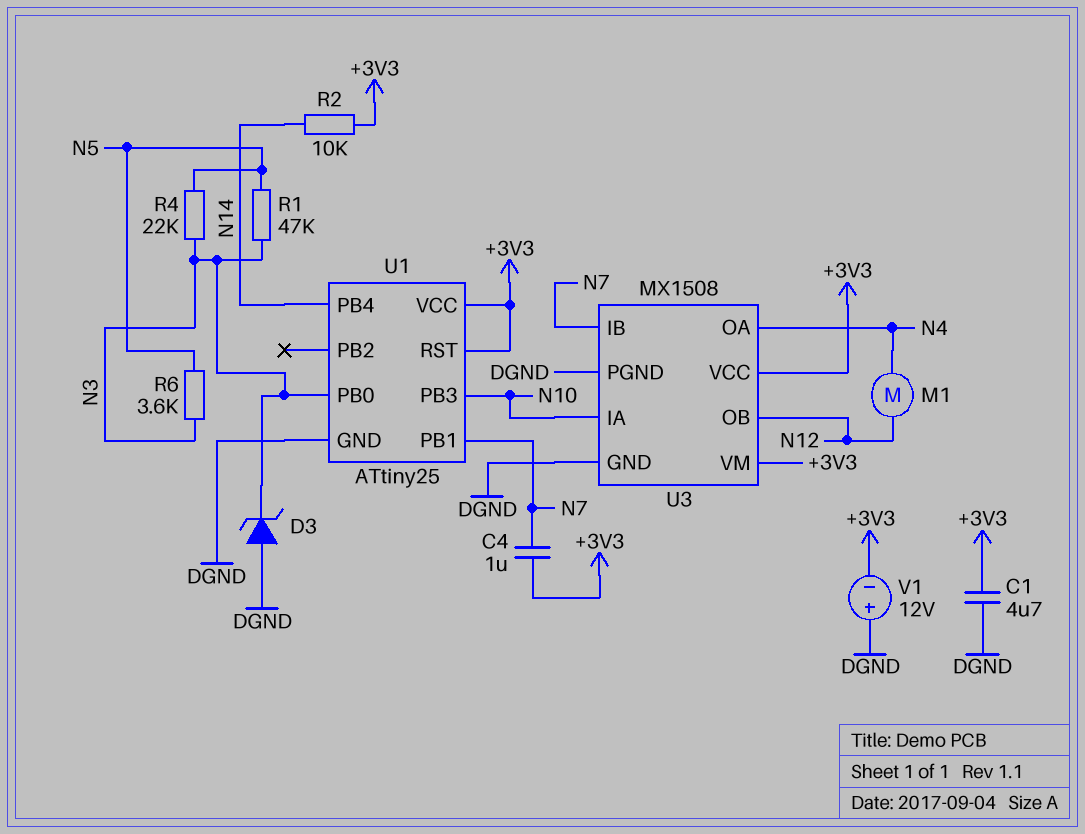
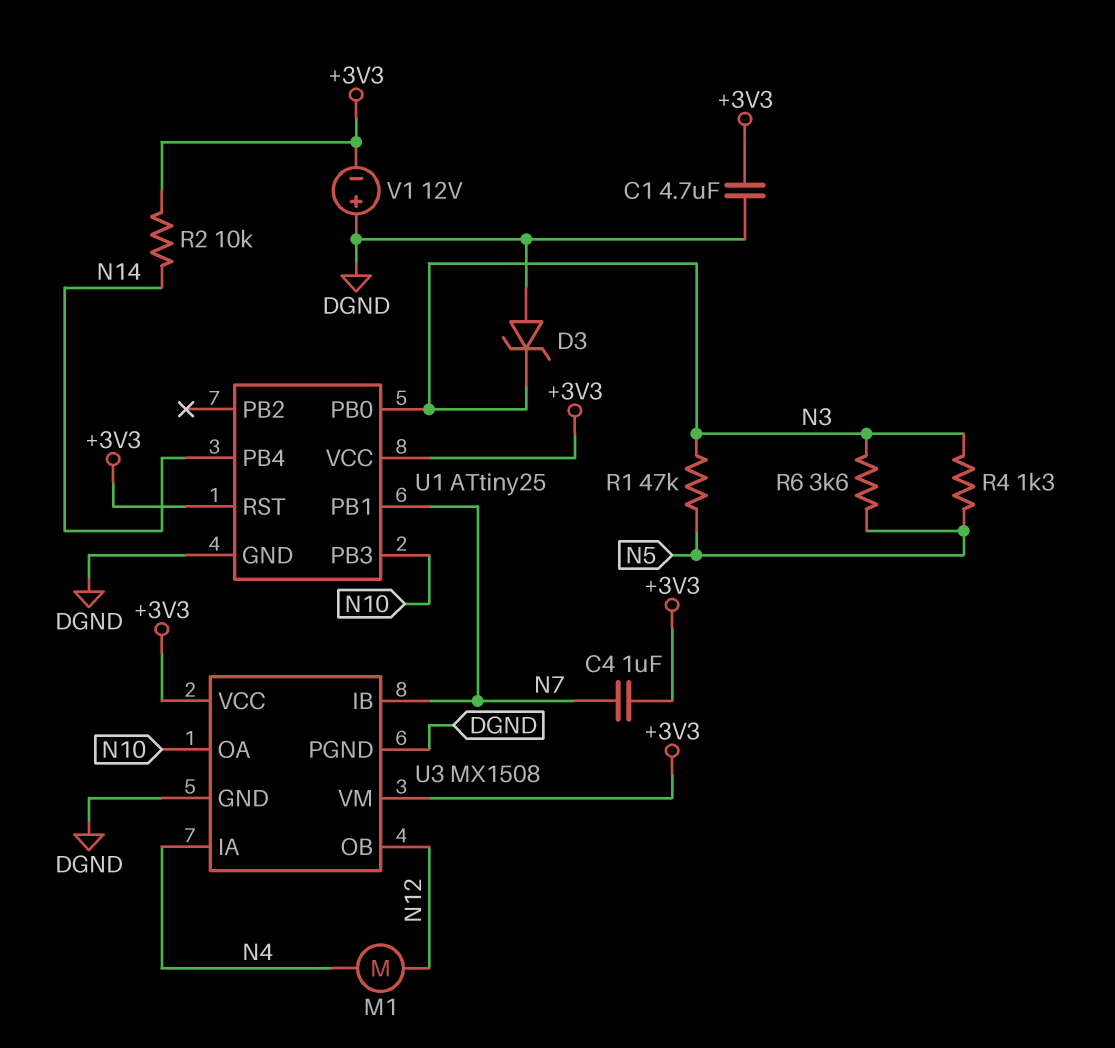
R4: 22k (N3, N5) -> 1.3k (N3, N5)
U3 pin IA: N10 -> N4
U3 pin OA: N4 -> N10

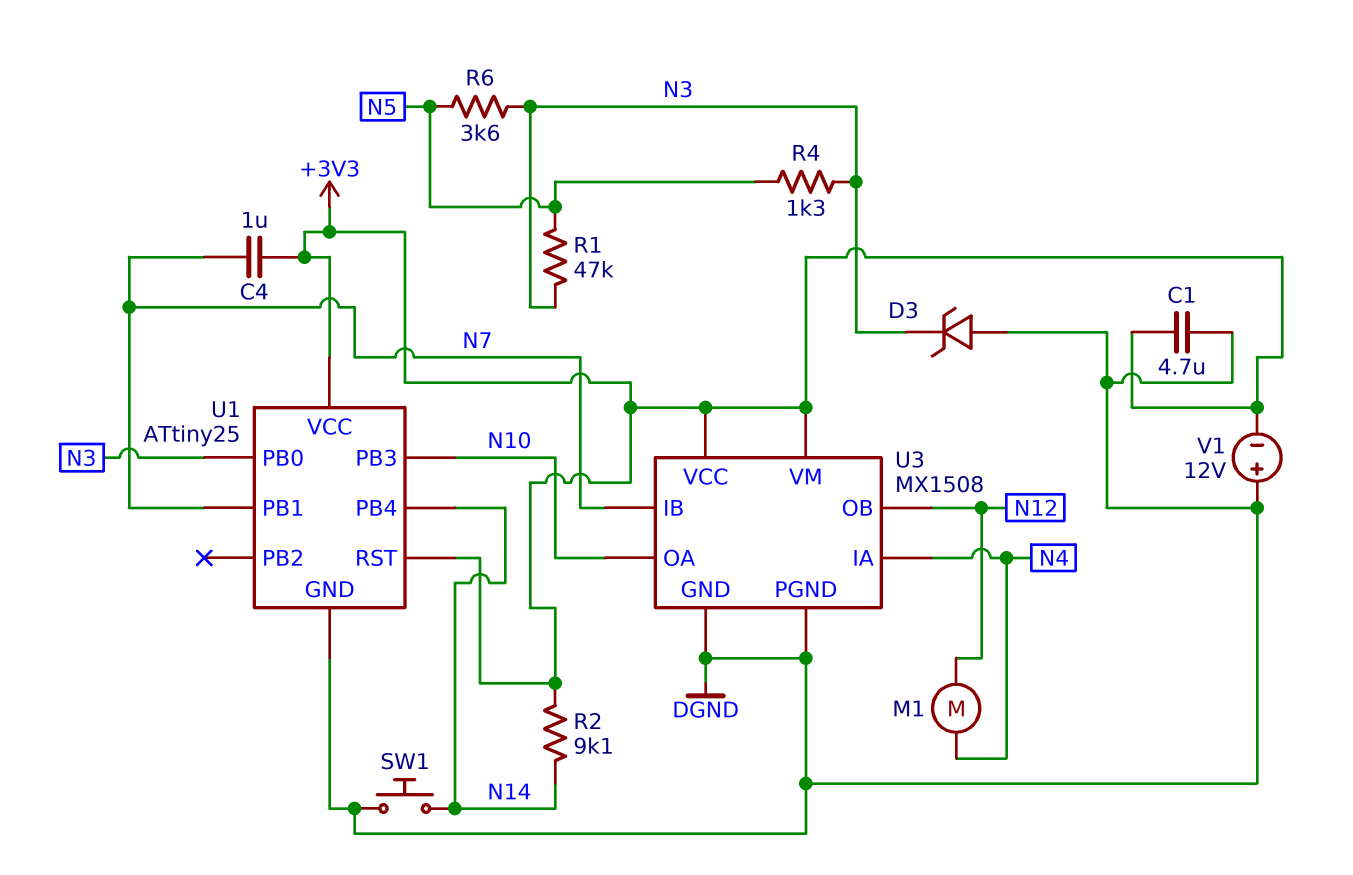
R2: 10k (+3V3, N14) -> 9.1k (+3V3, N14)
SW1: none -> button (DGND, N14)

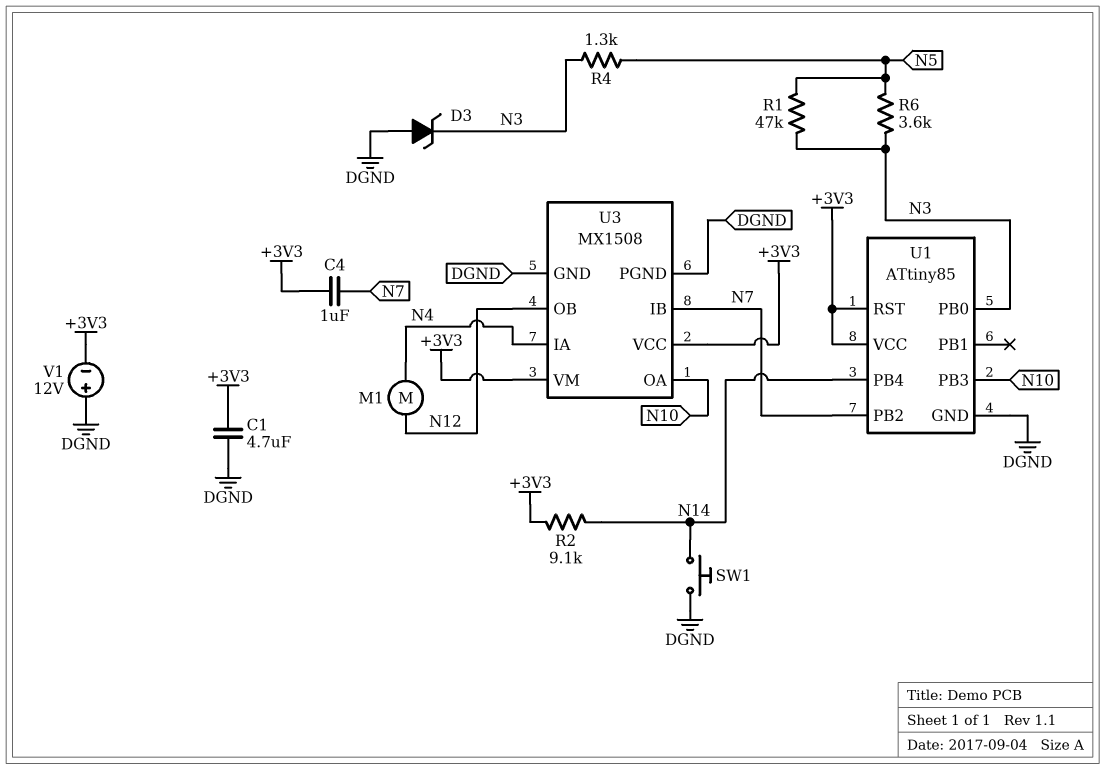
U1: ATtiny25 -> ATtiny85
U1 pin PB1: N7 -> none
U1 pin PB2: none -> N7

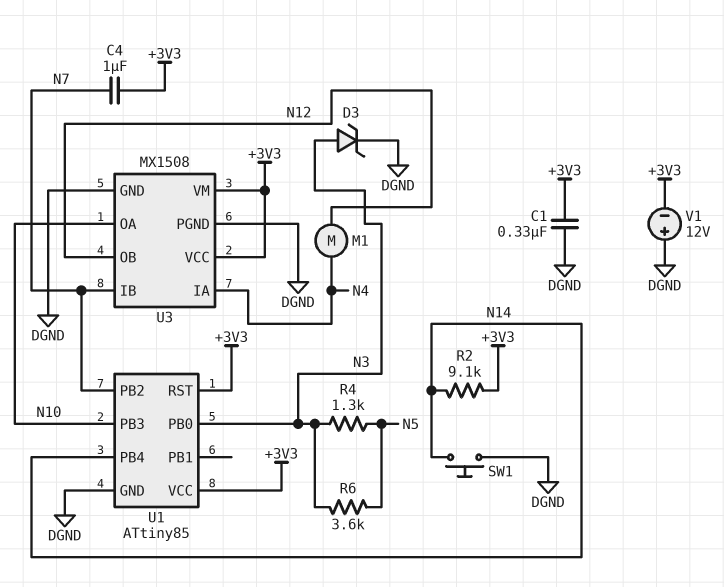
C1: 4.7uF (+3V3, DGND) -> 330nF (+3V3, DGND)
D3: zener (A DGND, K N3) -> zener (A N3, K DGND)
R1: 47k (N3, N5) -> none

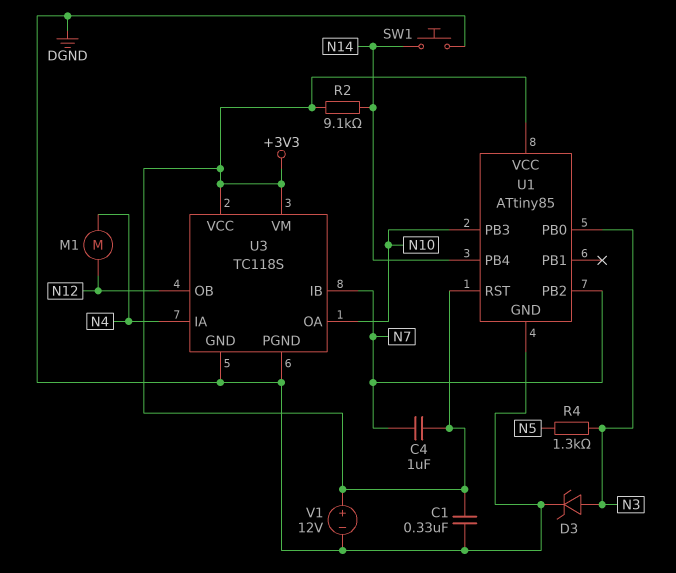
R6: 3.6k (N3, N5) -> none
U3: MX1508 -> TC118S
V1: 12V (plus DGND, minus +3V3) -> 12V (plus +3V3, minus DGND)

